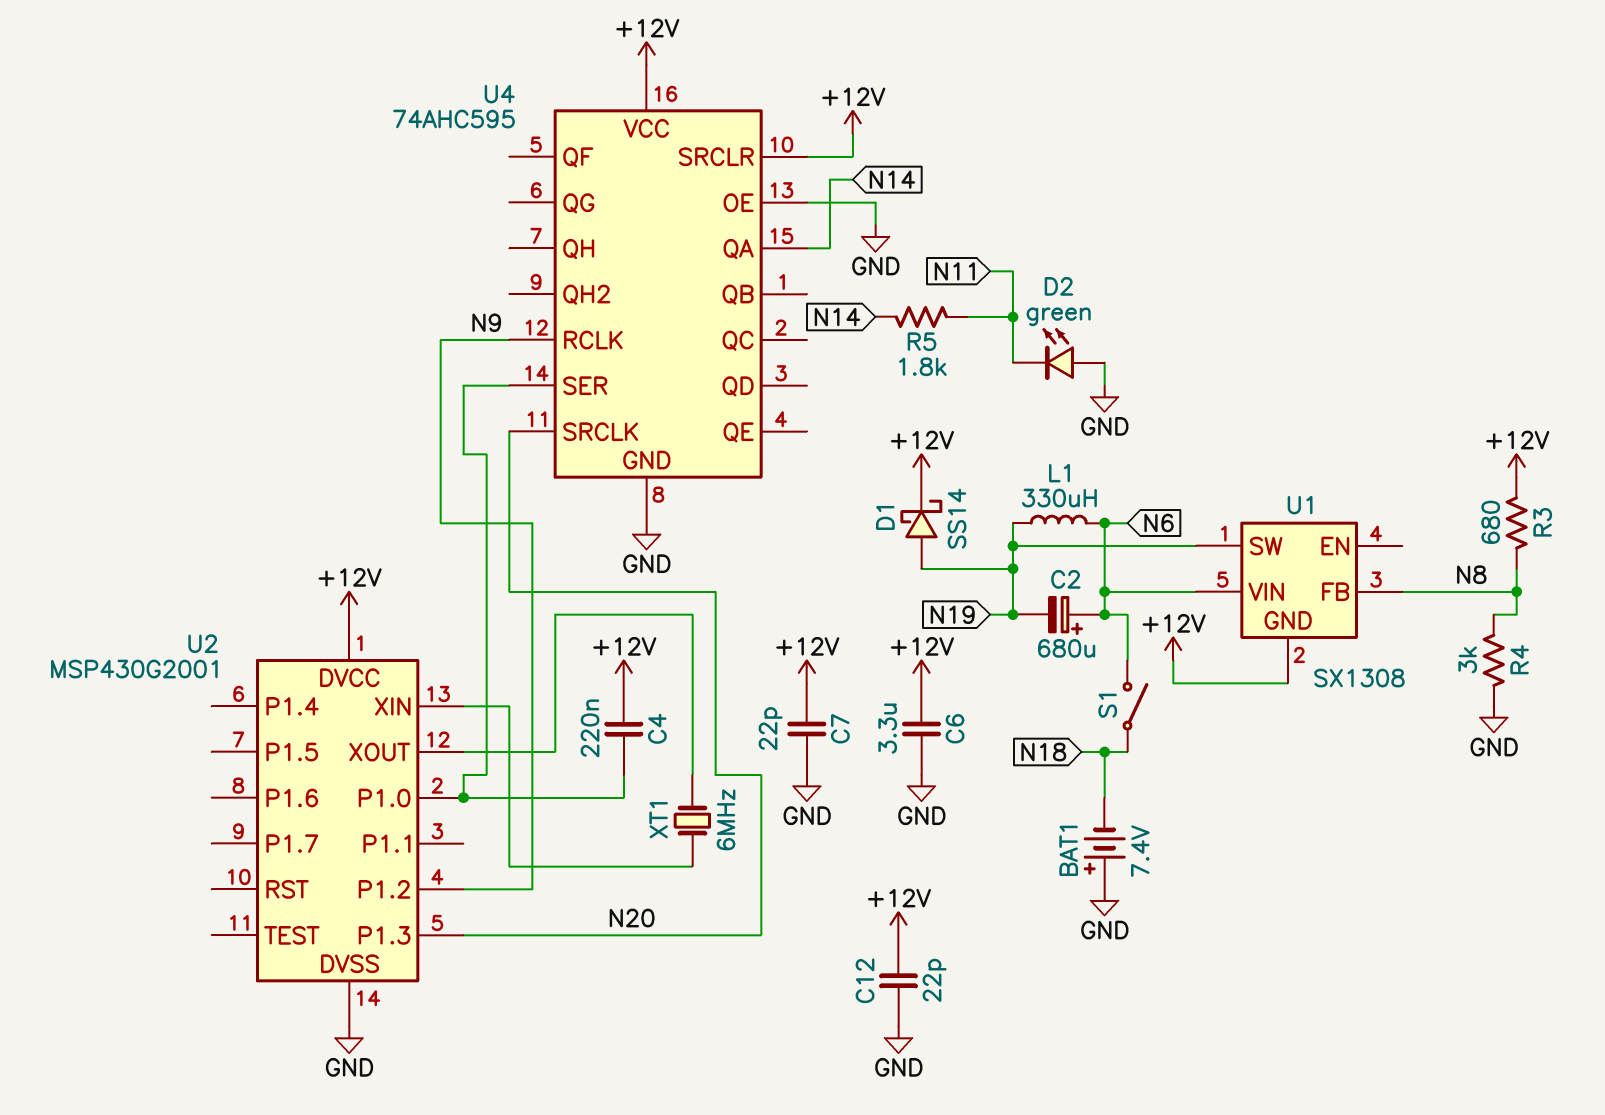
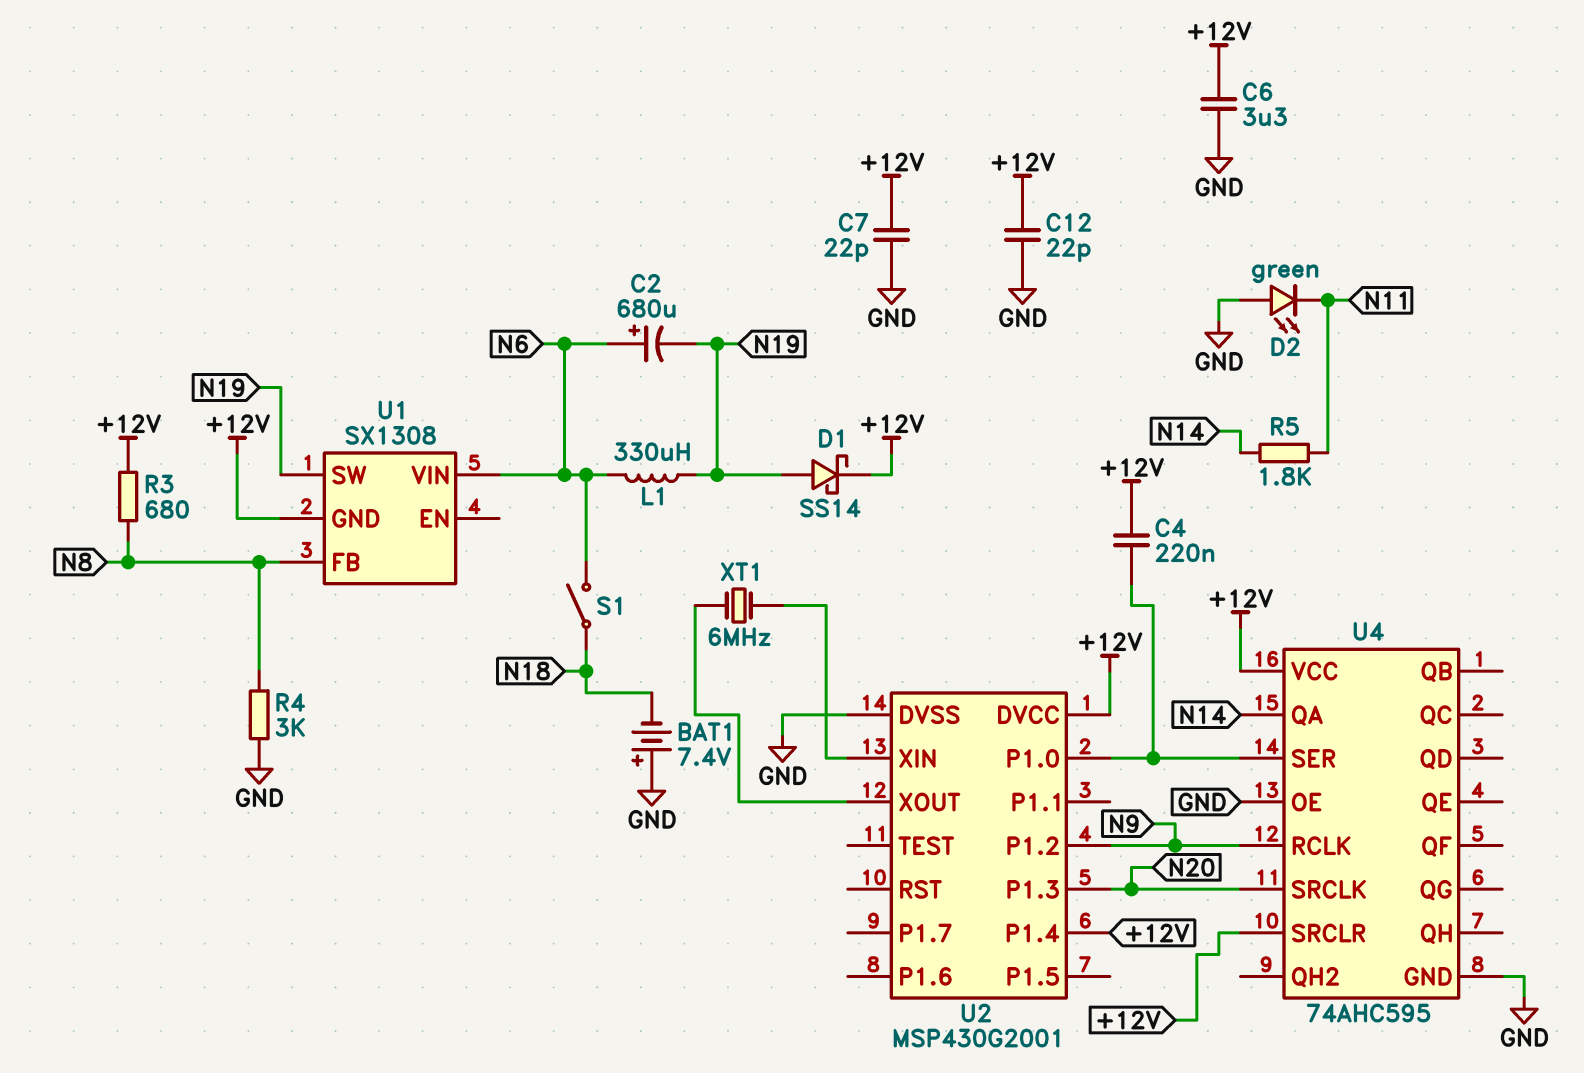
U2 pin P1.4: none -> +12V

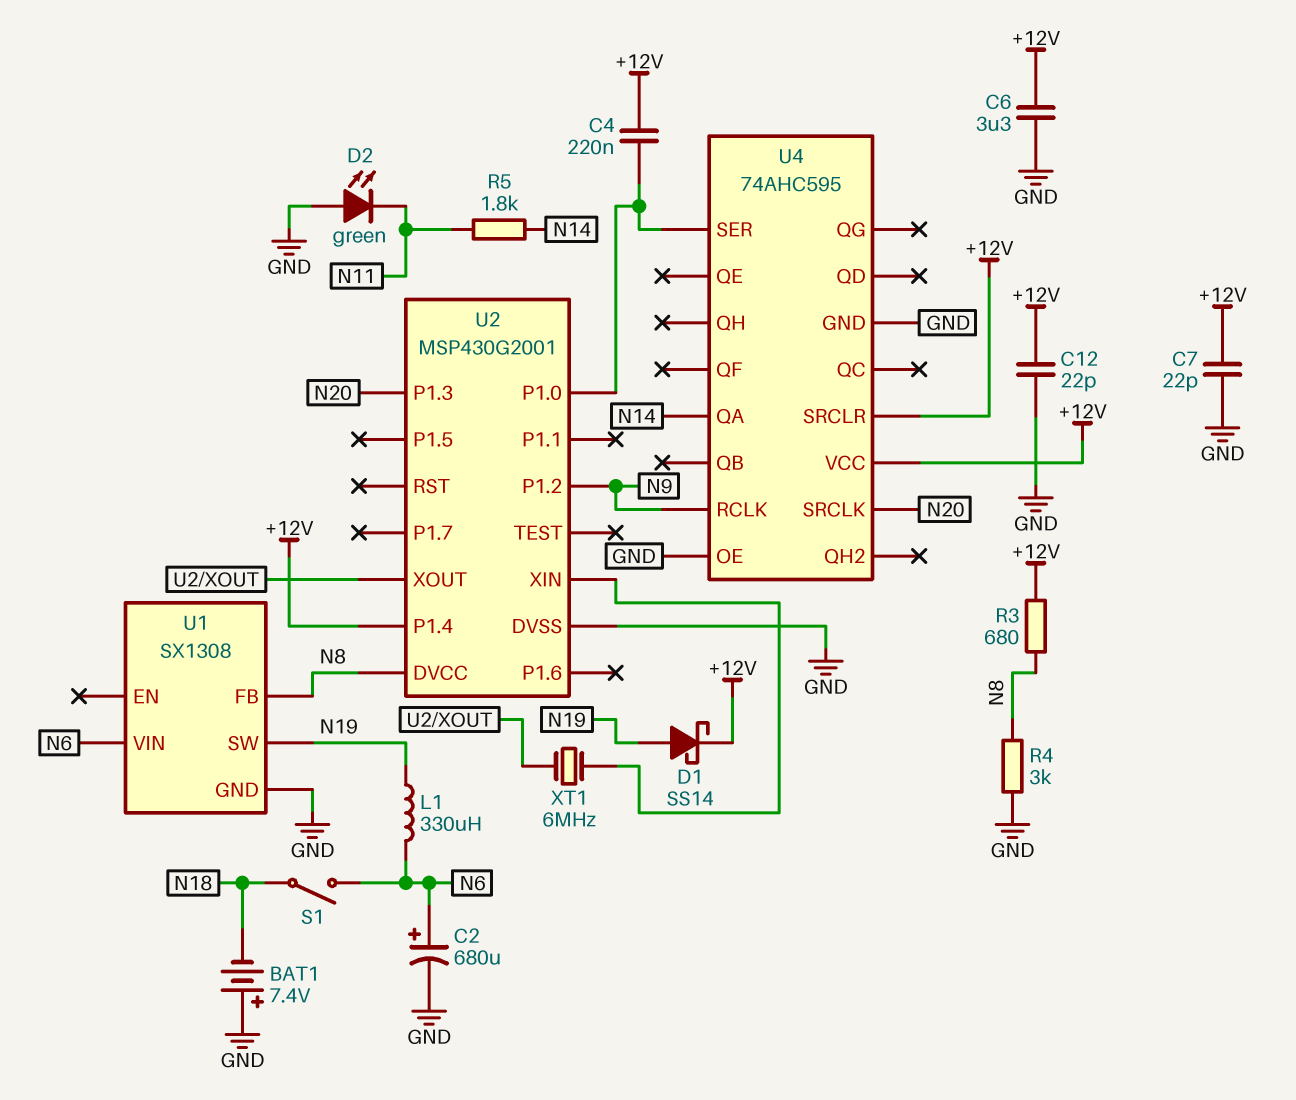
C2: 680uF (plus N6, minus N19) -> 680uF (plus N6, minus GND)
U1 pin GND: +12V -> GND
U2 pin DVCC: +12V -> N8

